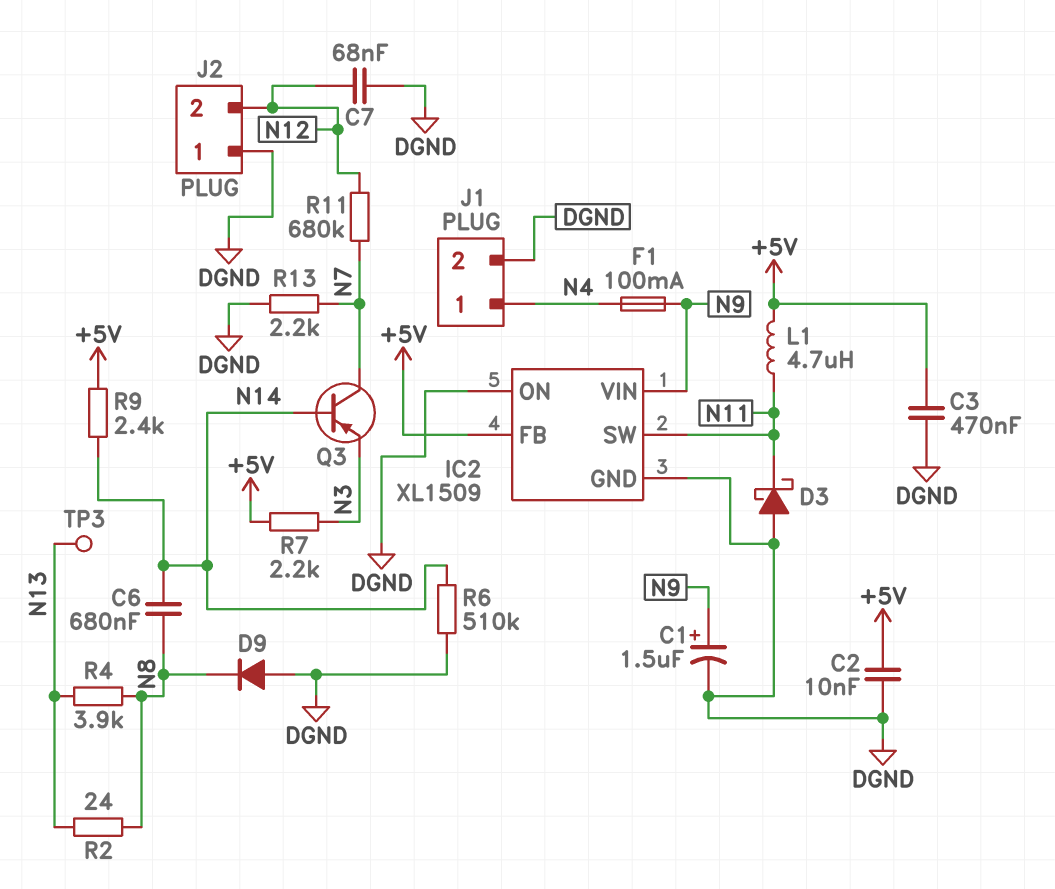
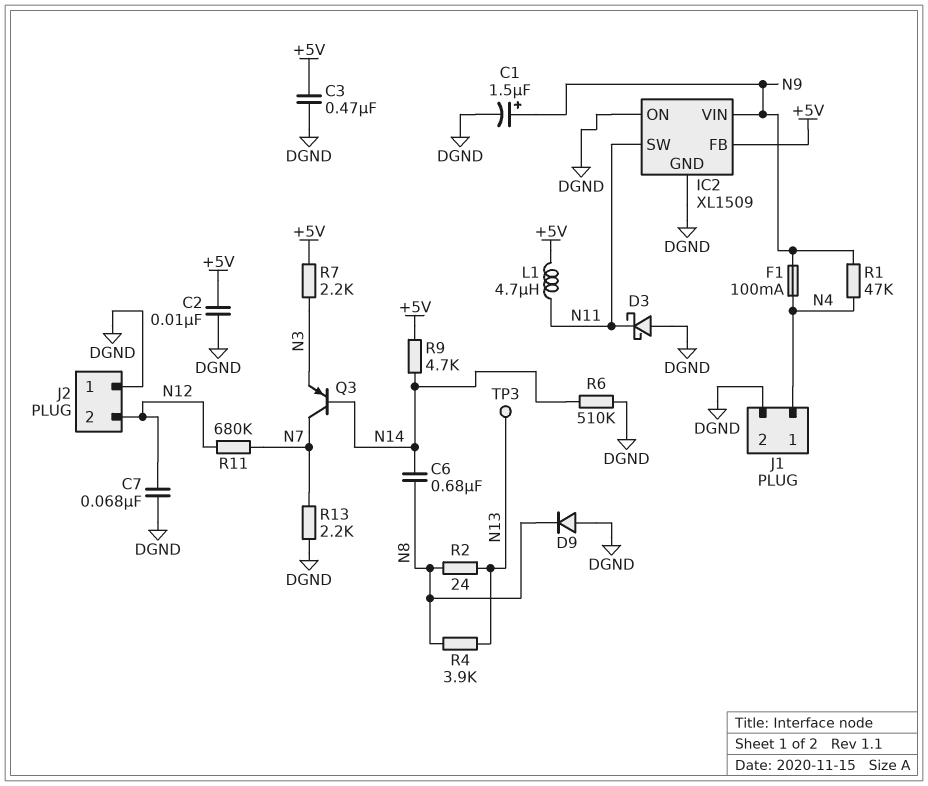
R1: none -> 47k (N4, N9)
R9: 2.4k (+5V, N14) -> 4.7k (+5V, N14)

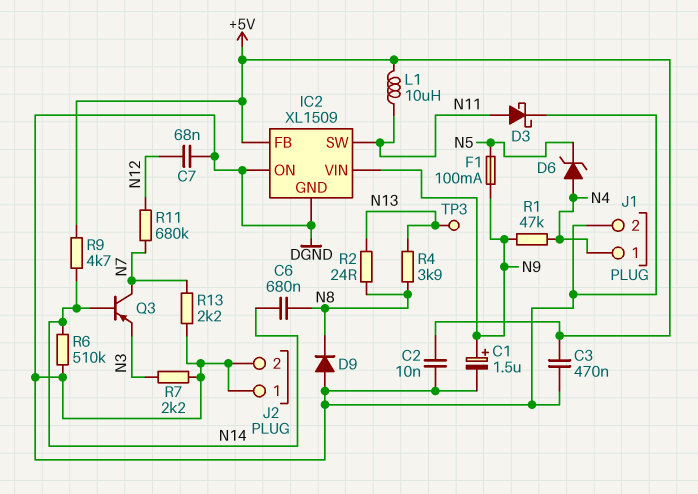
D3: schottky (A DGND, K N11) -> schottky (A N11, K DGND)
D6: none -> zener (A N4, K N5)
F1: 100mA (N4, N9) -> 100mA (N5, N9)
J2 pin 2: N12 -> DGND
L1: 4.7uH (+5V, N11) -> 10uH (+5V, N11)
R7: 2.2k (+5V, N3) -> 2.2k (DGND, N3)

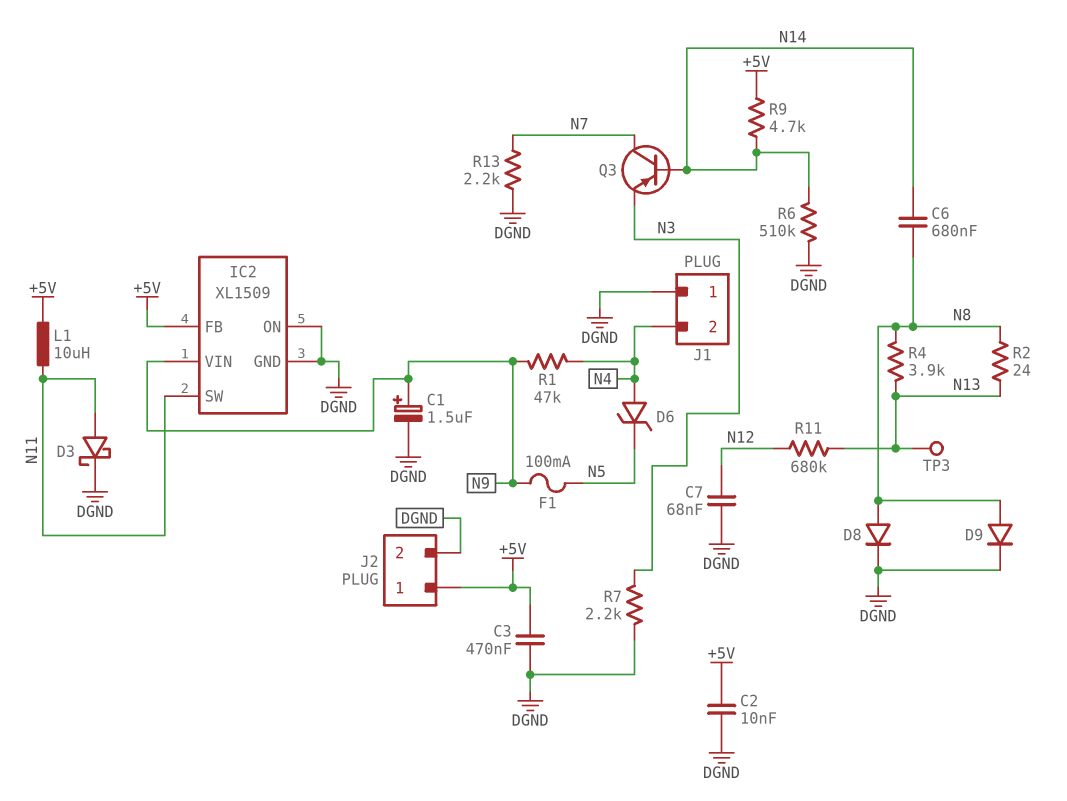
D8: none -> diode (A N8, K DGND)
D9: diode (A DGND, K N8) -> diode (A N8, K DGND)
J1 pin 1: N4 -> DGND
J1 pin 2: DGND -> N4
J2 pin 1: DGND -> +5V
R11: 680k (N7, N12) -> 680k (N12, N13)

